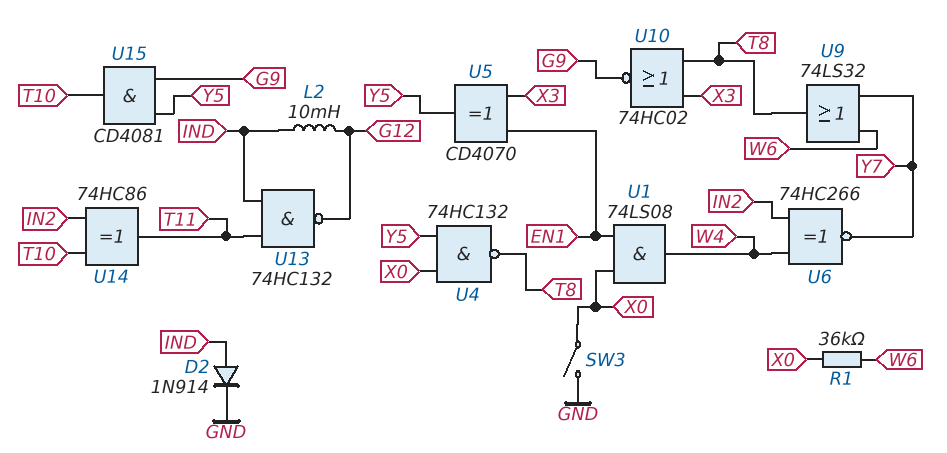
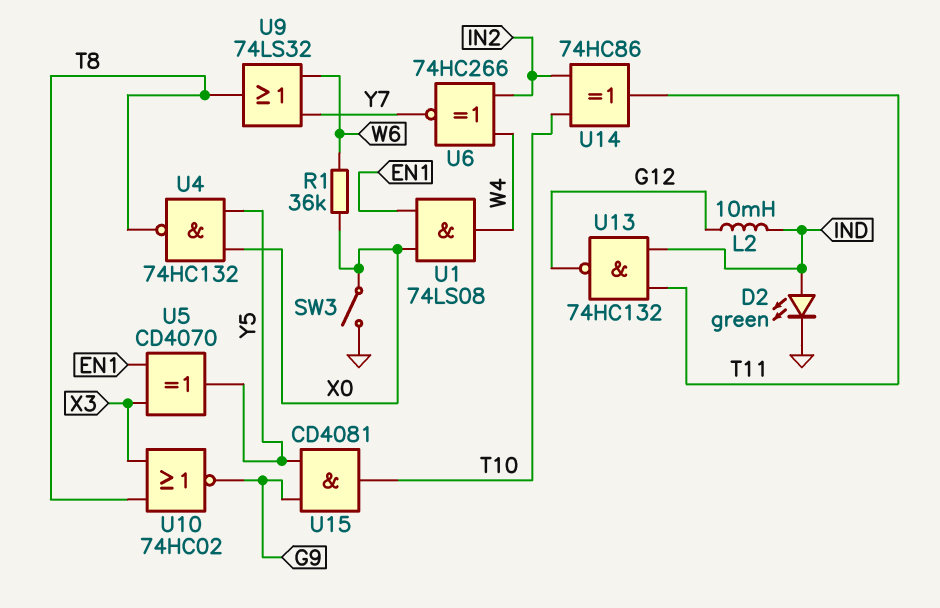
D2: diode 1N914 (A IND, K GND) -> LED green (A IND, K GND)

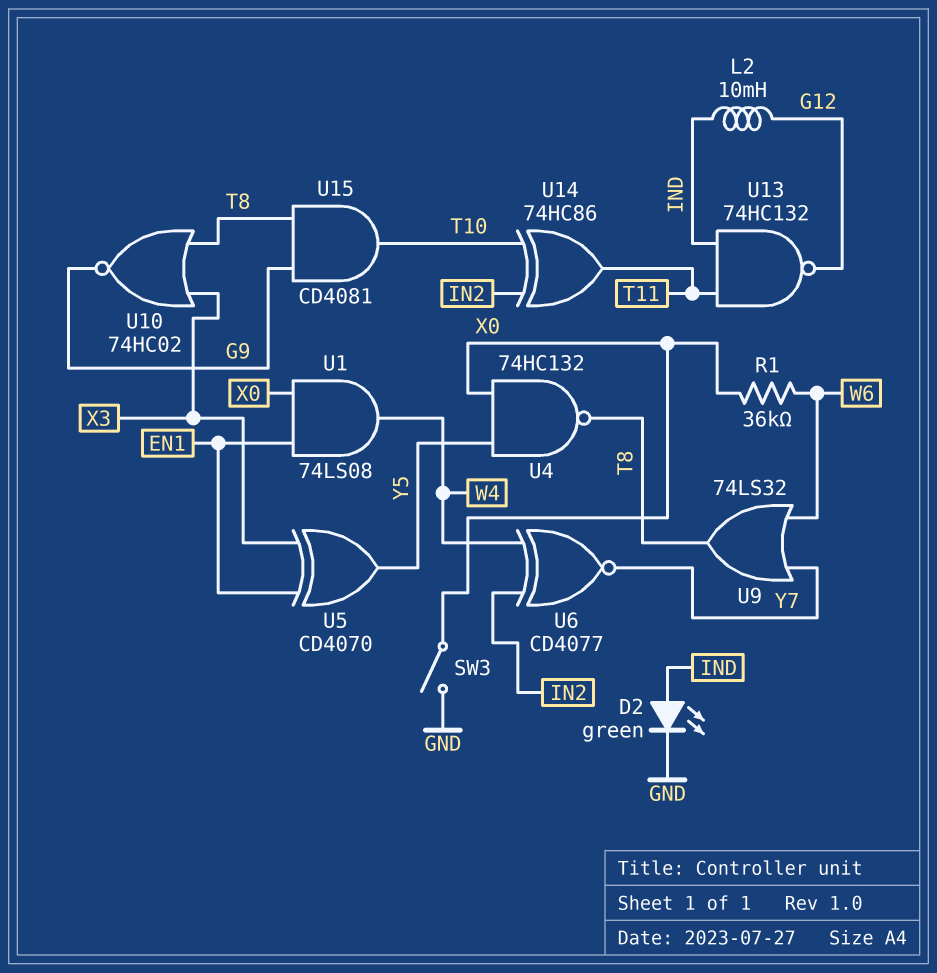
U6: XNOR 74HC266 (in IN2, in W4, out Y7) -> XNOR CD4077 (in IN2, in W4, out Y7)
U15: AND CD4081 (in G9, in Y5, out T10) -> AND CD4081 (in G9, in T8, out T10)

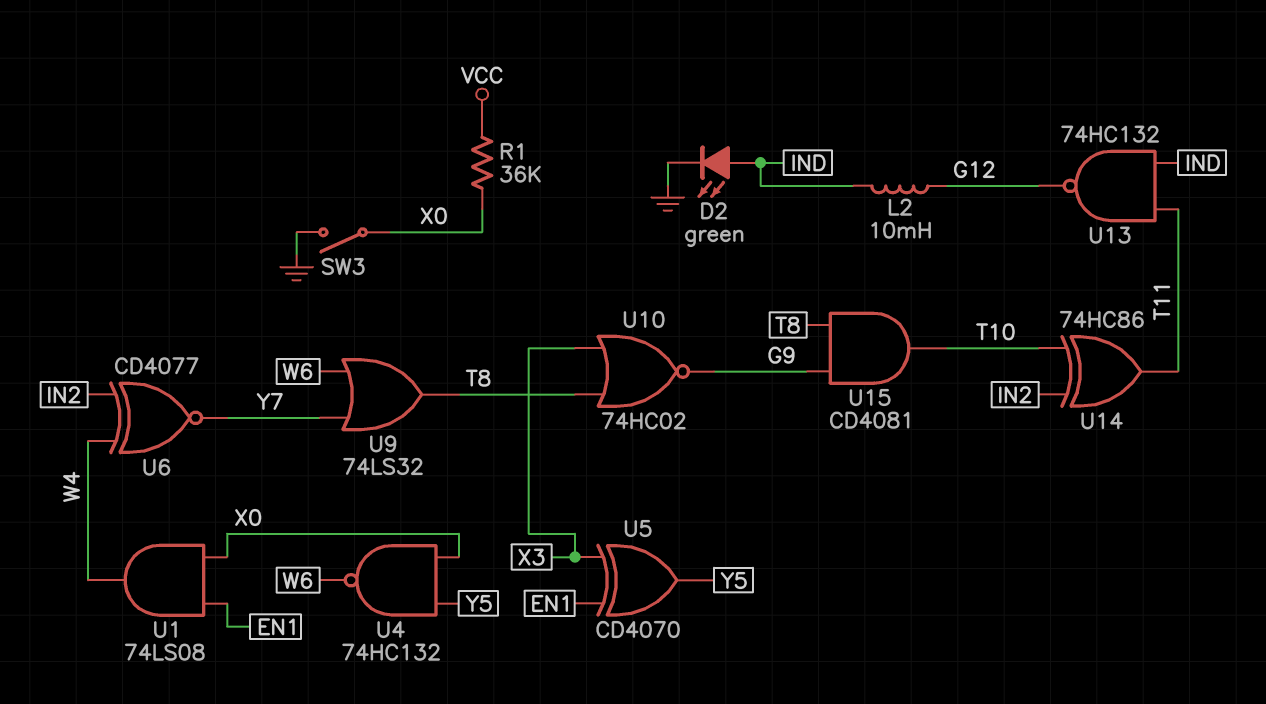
R1: 36k (W6, X0) -> 36k (VCC, X0)
U4: NAND 74HC132 (in X0, in Y5, out T8) -> NAND 74HC132 (in X0, in Y5, out W6)

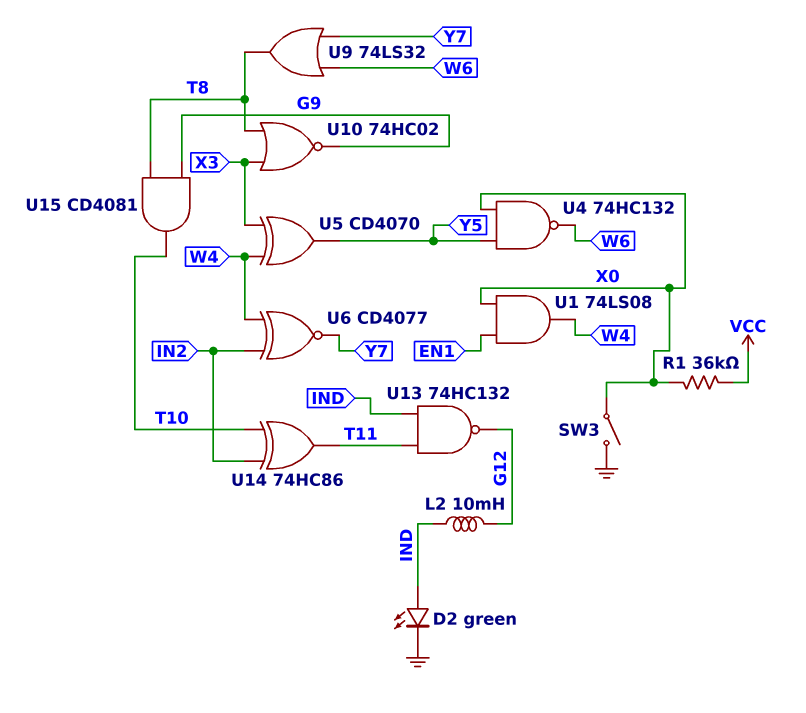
U5: XOR CD4070 (in EN1, in X3, out Y5) -> XOR CD4070 (in W4, in X3, out Y5)

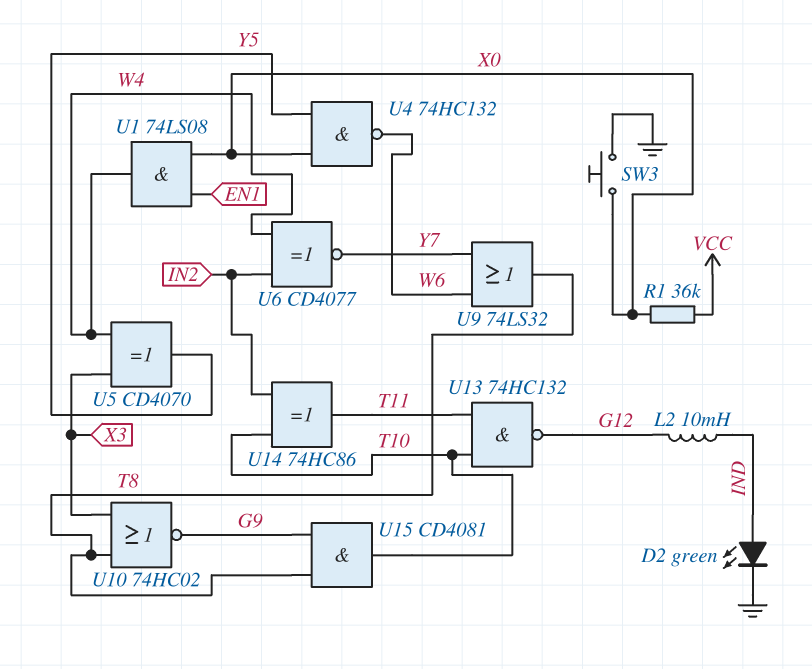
SW3: switch (GND, X0) -> button (GND, X0)
U13: NAND 74HC132 (in IND, in T11, out G12) -> NAND 74HC132 (in T10, in T11, out G12)

